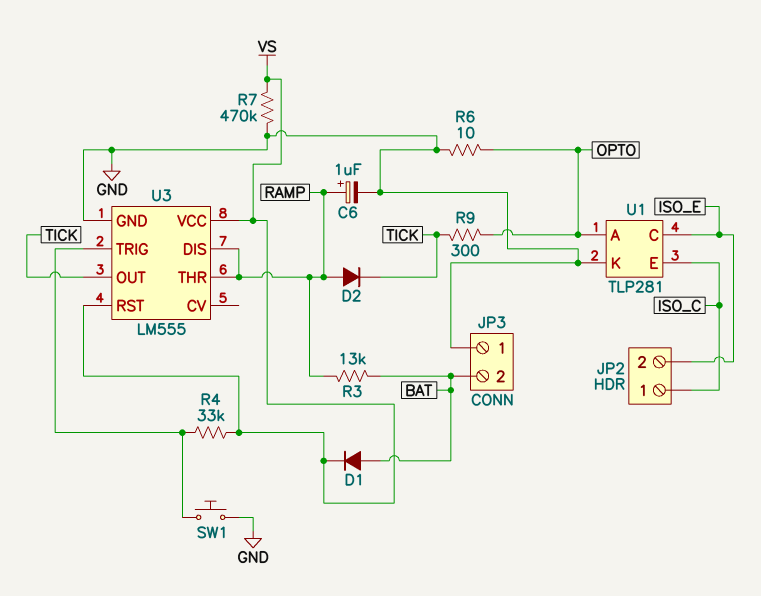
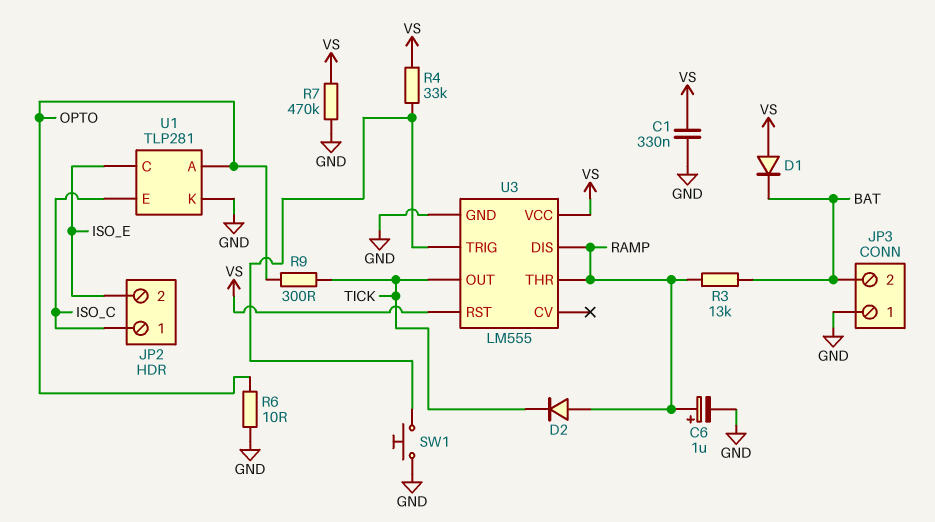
C1: none -> 330nF (GND, VS)
D1: diode (A BAT, K VS) -> diode (A VS, K BAT)

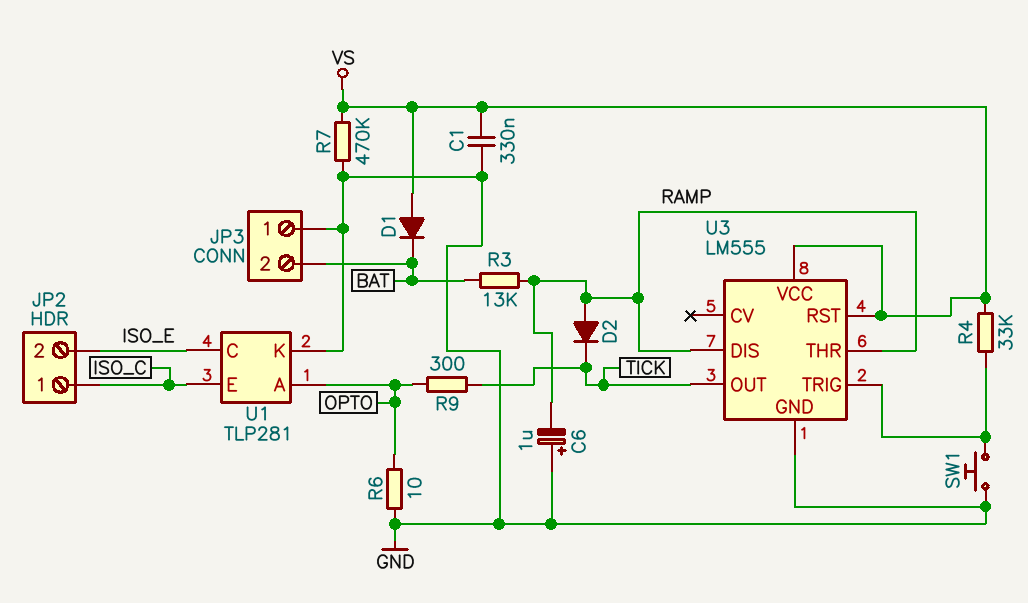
C6: 1uF (plus RAMP, minus GND) -> 1uF (plus GND, minus RAMP)

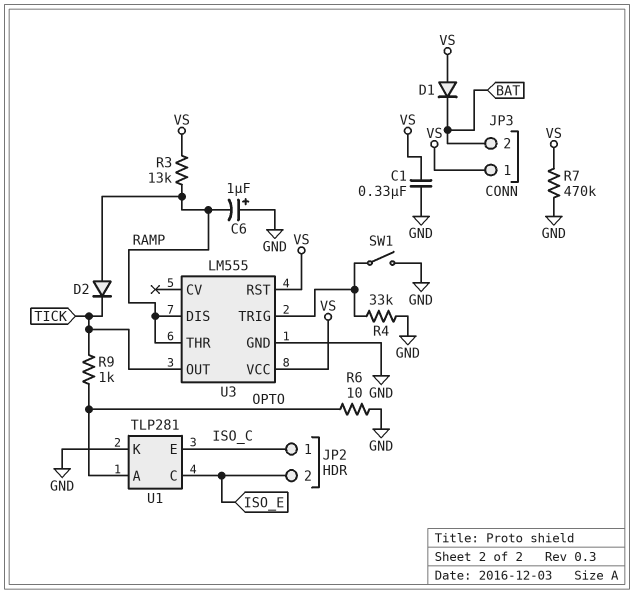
JP3 pin 1: GND -> VS
R3: 13k (BAT, RAMP) -> 13k (RAMP, VS)
R4: 33k (U3/TRIG, VS) -> 33k (GND, U3/TRIG)
R9: 300 (OPTO, TICK) -> 1k (OPTO, TICK)
SW1: button (GND, U3/TRIG) -> switch (GND, U3/TRIG)

